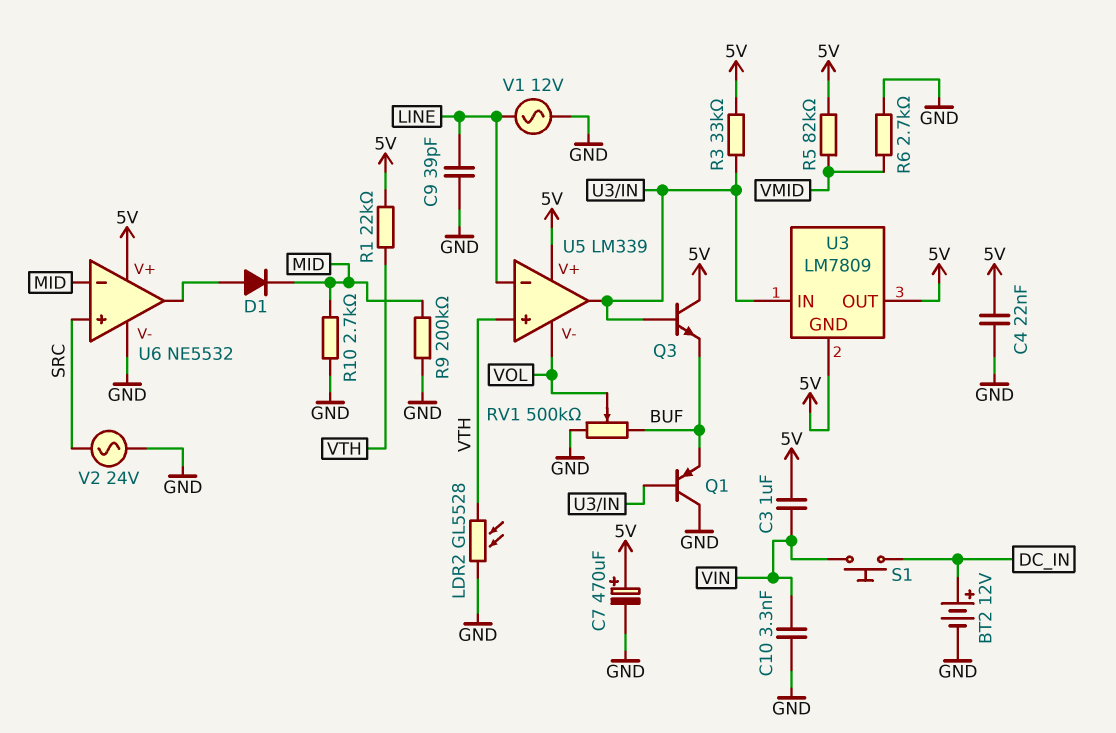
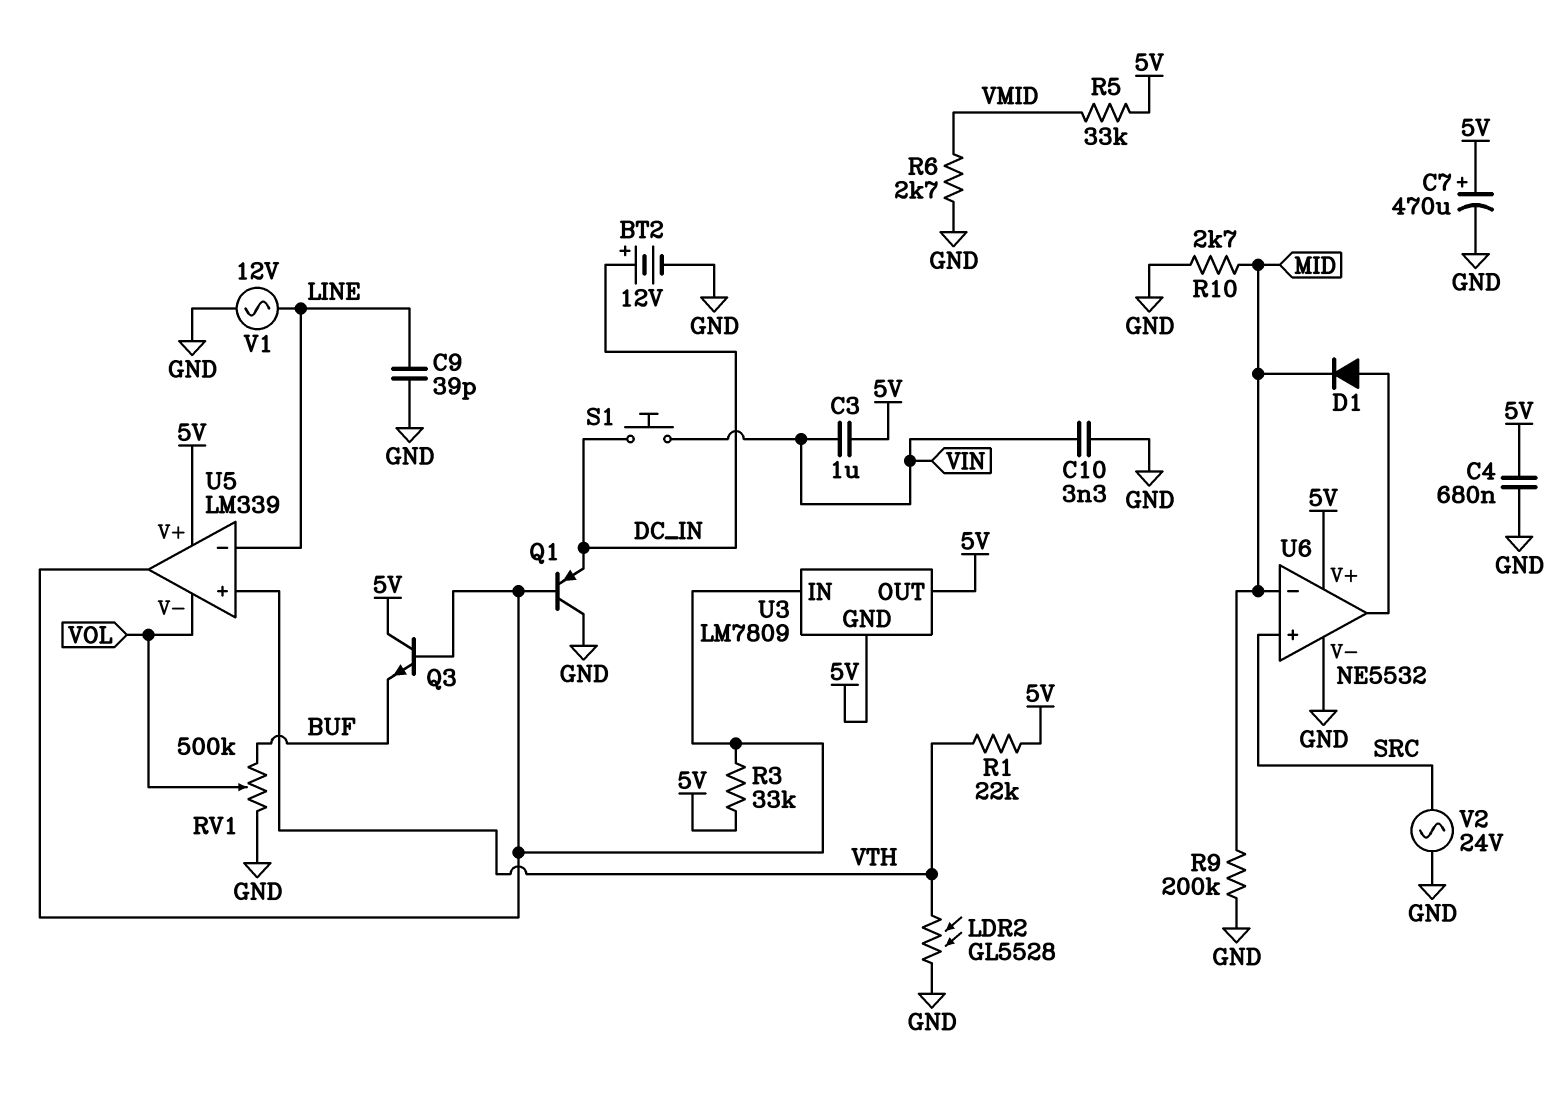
C4: 22nF (5V, GND) -> 680nF (5V, GND)
Q1: PNP (B U3/IN, C GND, E BUF) -> PNP (B U3/IN, C GND, E DC_IN)
R5: 82k (5V, VMID) -> 33k (5V, VMID)

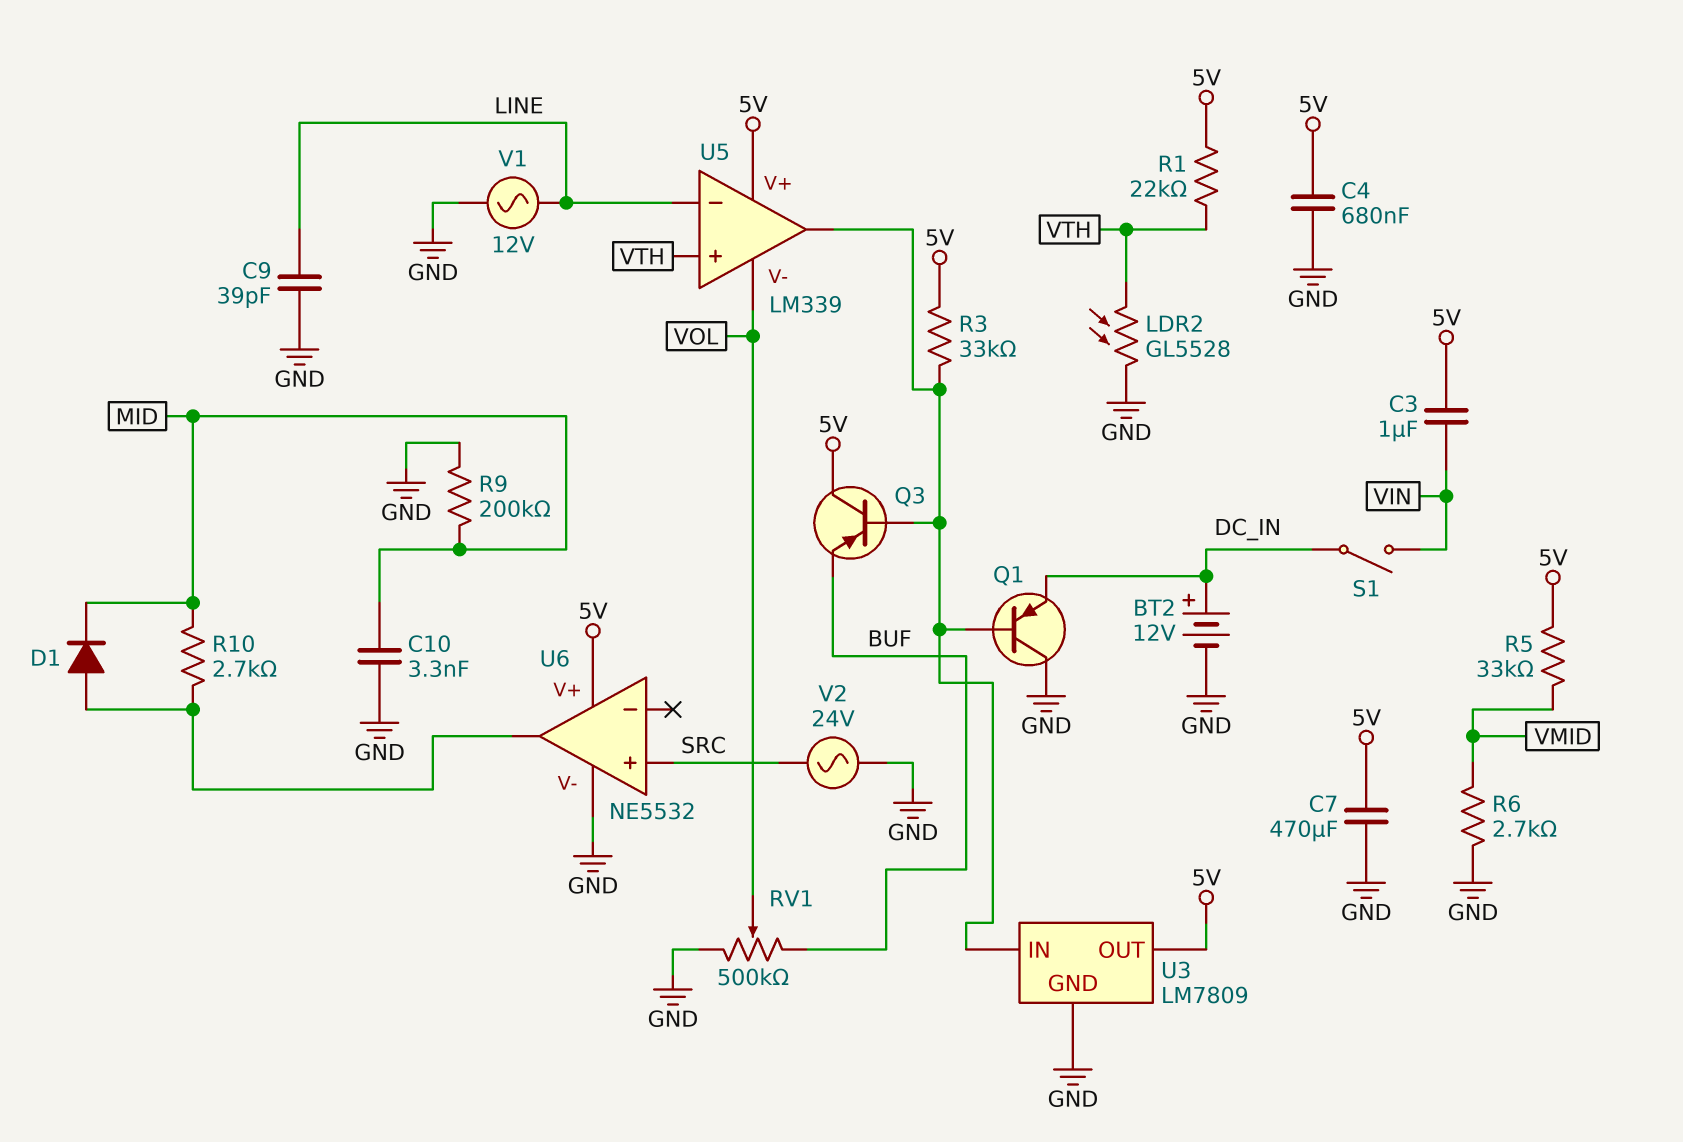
C7: 470uF (plus 5V, minus GND) -> 470uF (5V, GND)
C10: 3.3nF (GND, VIN) -> 3.3nF (GND, MID)
Q3: NPN (B U3/IN, C 5V, E BUF) -> PNP (B U3/IN, C 5V, E BUF)
R10: 2.7k (GND, MID) -> 2.7k (MID, U6/out)
S1: button (DC_IN, VIN) -> switch (DC_IN, VIN)
U3 pin GND: 5V -> GND
U6 pin in-: MID -> none

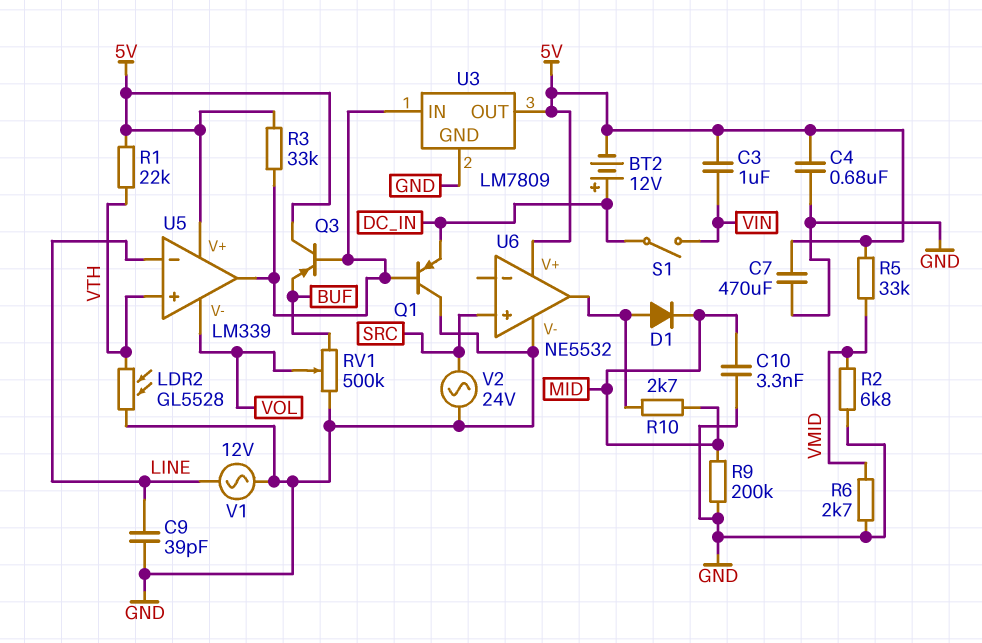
BT2: 12V (plus DC_IN, minus GND) -> 12V (plus DC_IN, minus 5V)
R2: none -> 6.8k (GND, VMID)

